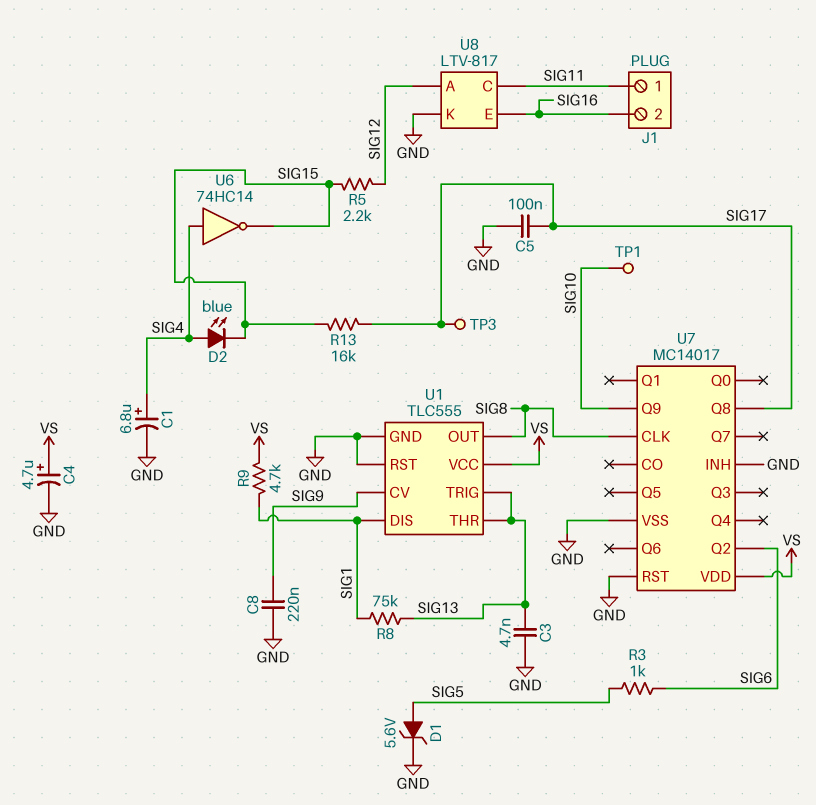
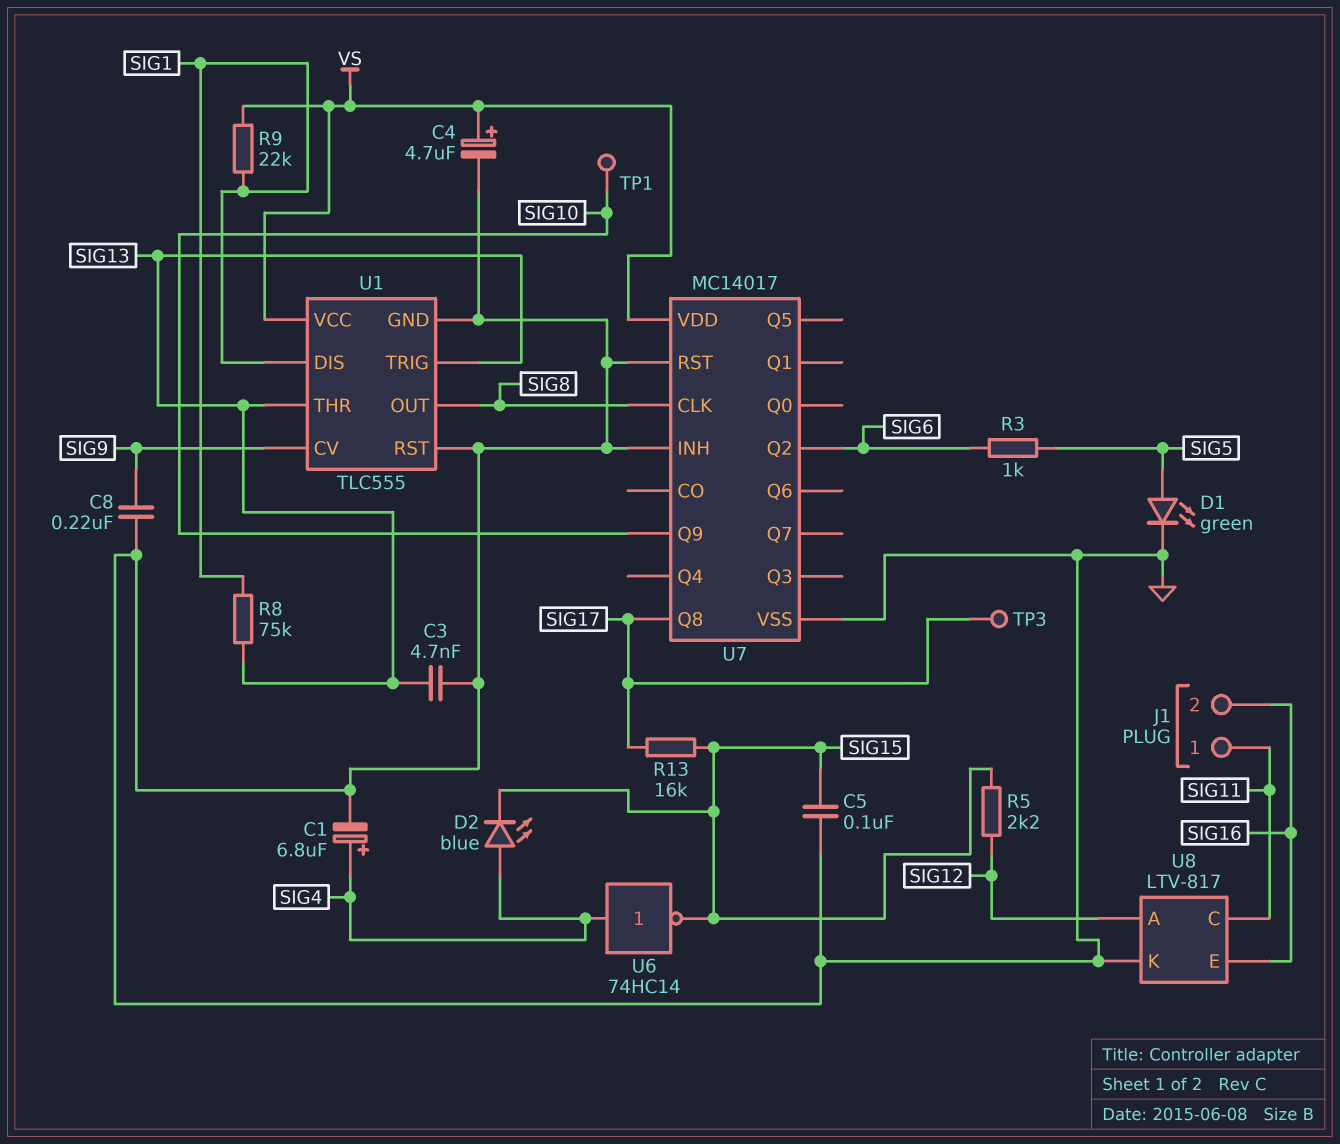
C5: 100nF (GND, SIG17) -> 100nF (GND, SIG15)
D1: zener 5.6V (A SIG5, K GND) -> LED green (A SIG5, K GND)
R9: 4.7k (SIG1, VS) -> 22k (SIG1, VS)

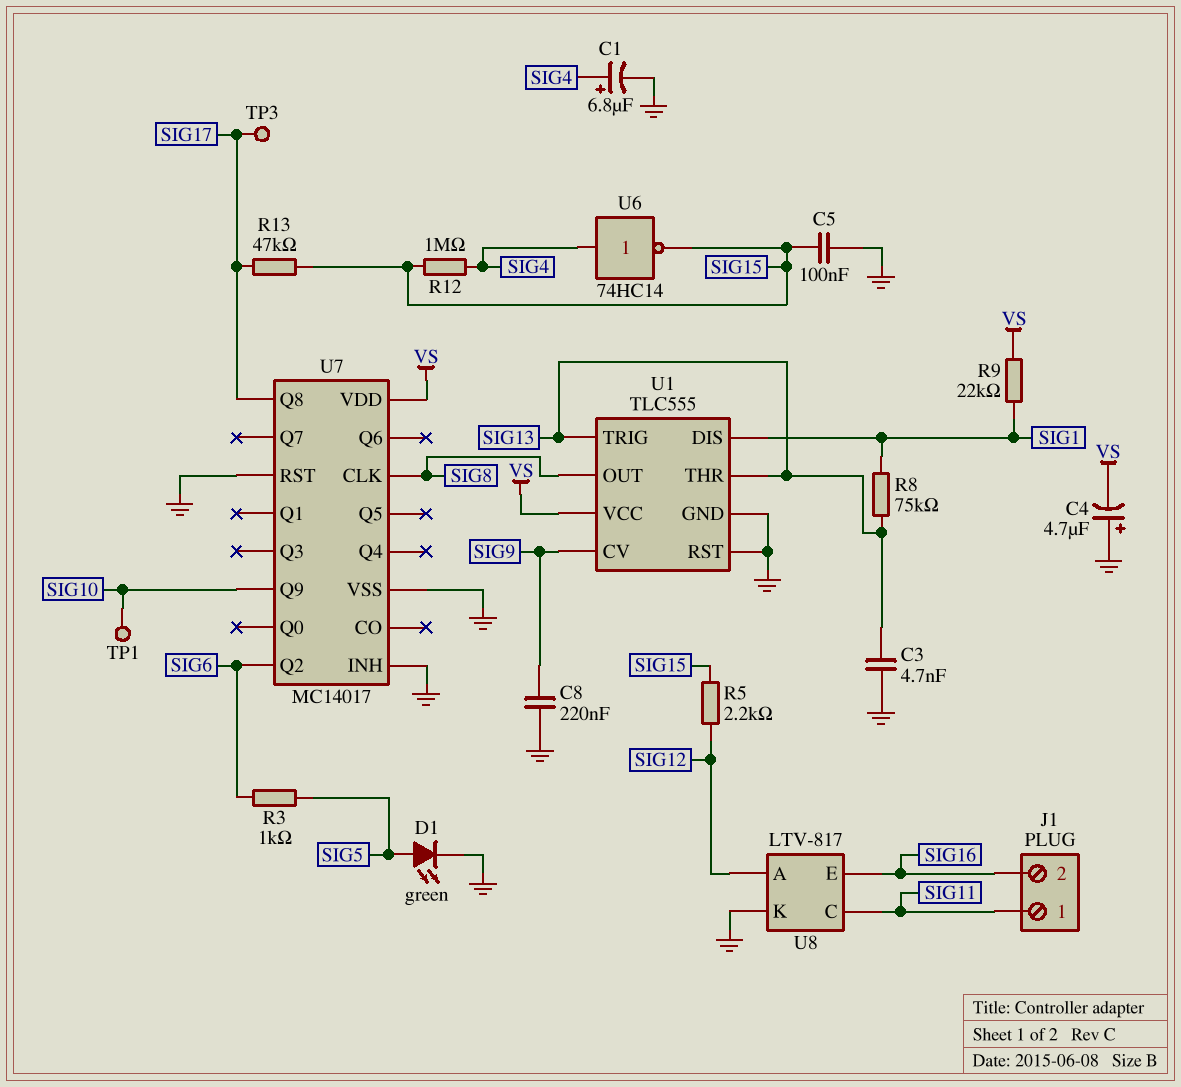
C4: 4.7uF (plus VS, minus GND) -> 4.7uF (plus GND, minus VS)
D2: LED blue (A SIG4, K SIG15) -> none
R12: none -> 1M (SIG4, SIG15)
R13: 16k (SIG15, SIG17) -> 47k (SIG15, SIG17)

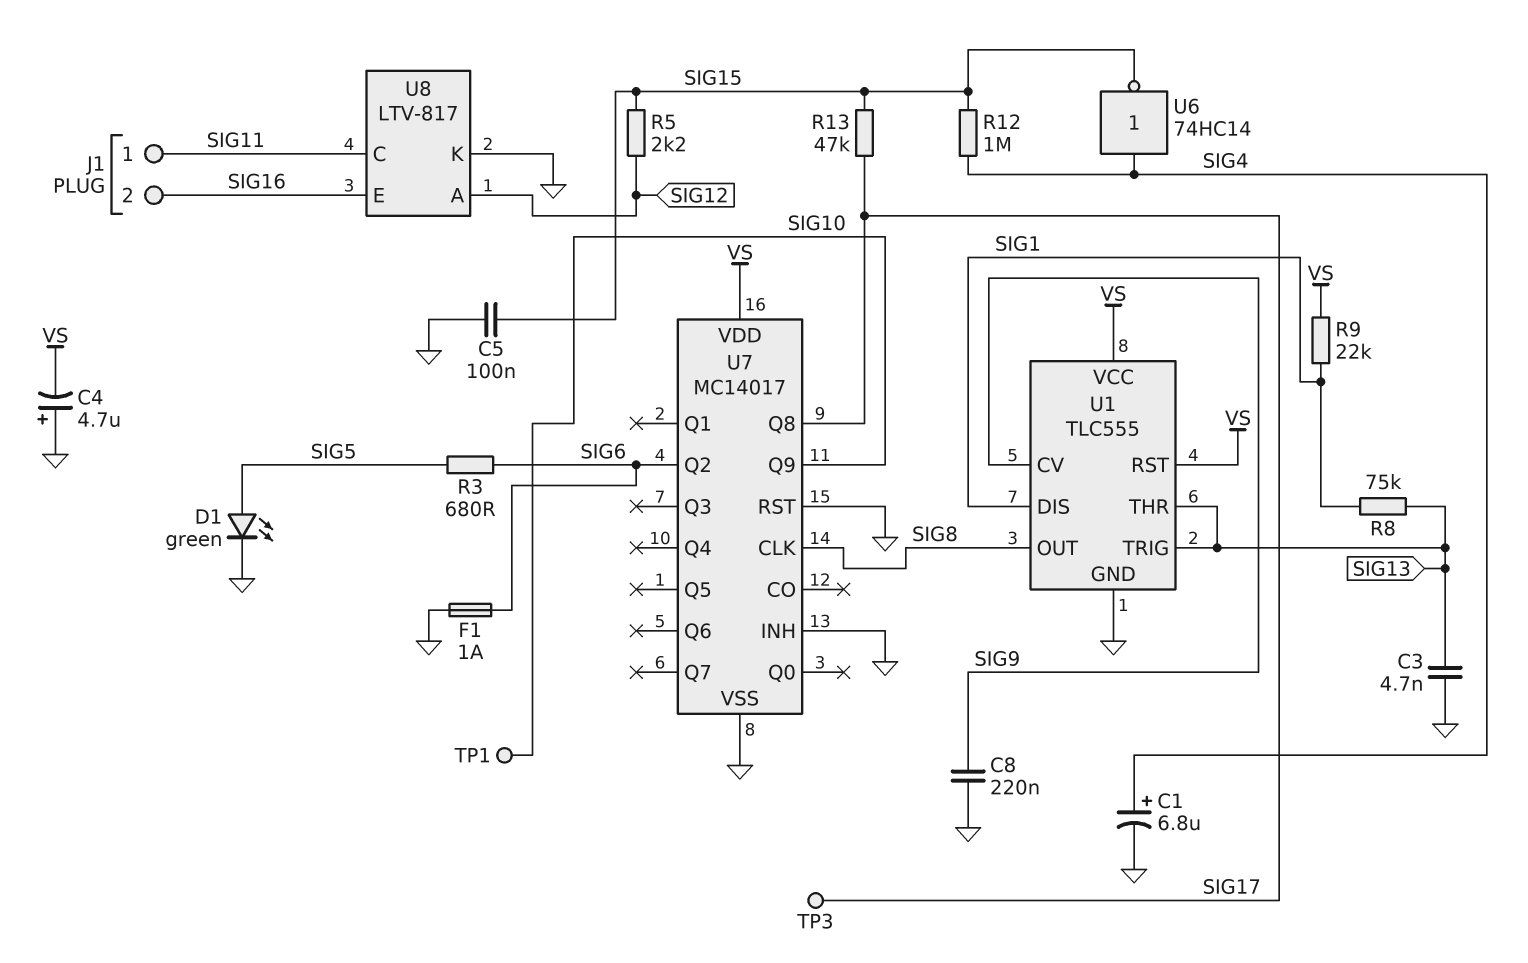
F1: none -> 1A (GND, SIG6)
R3: 1k (SIG5, SIG6) -> 680 (SIG5, SIG6)
U1 pin RST: GND -> VS

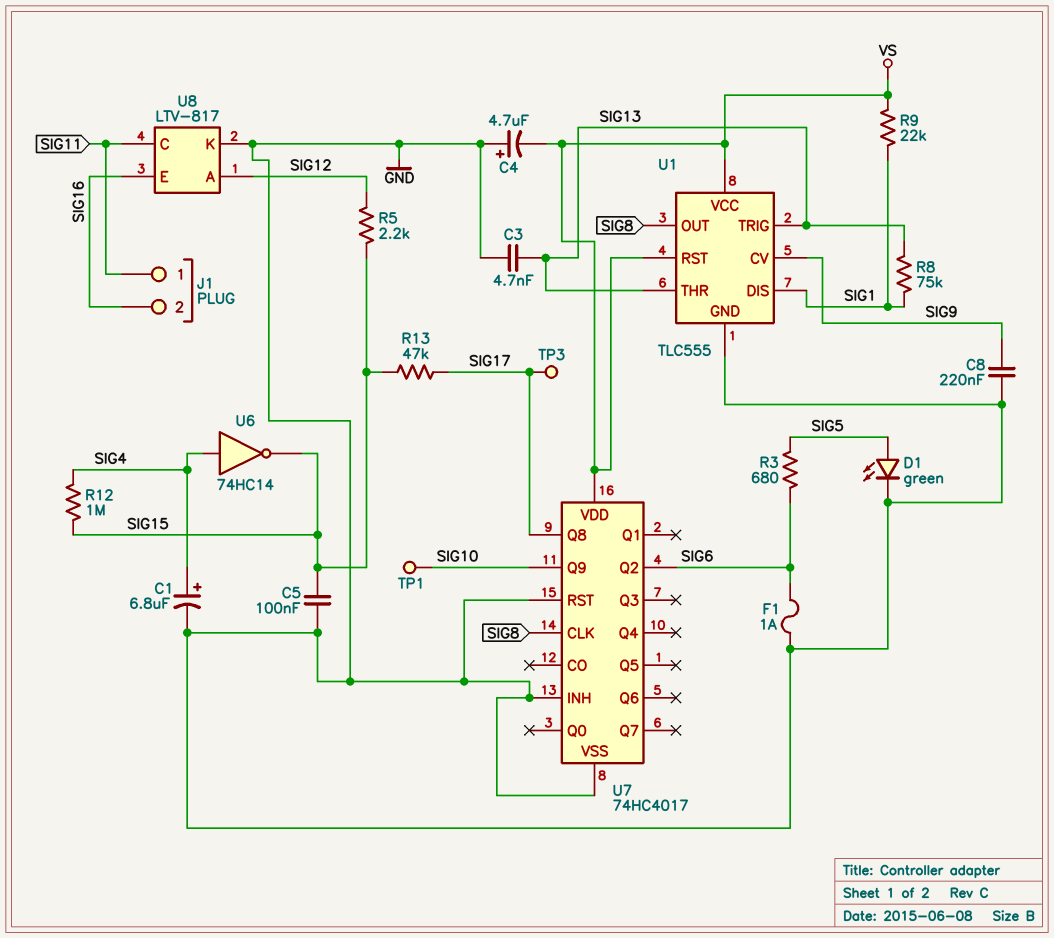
U7: MC14017 -> 74HC4017

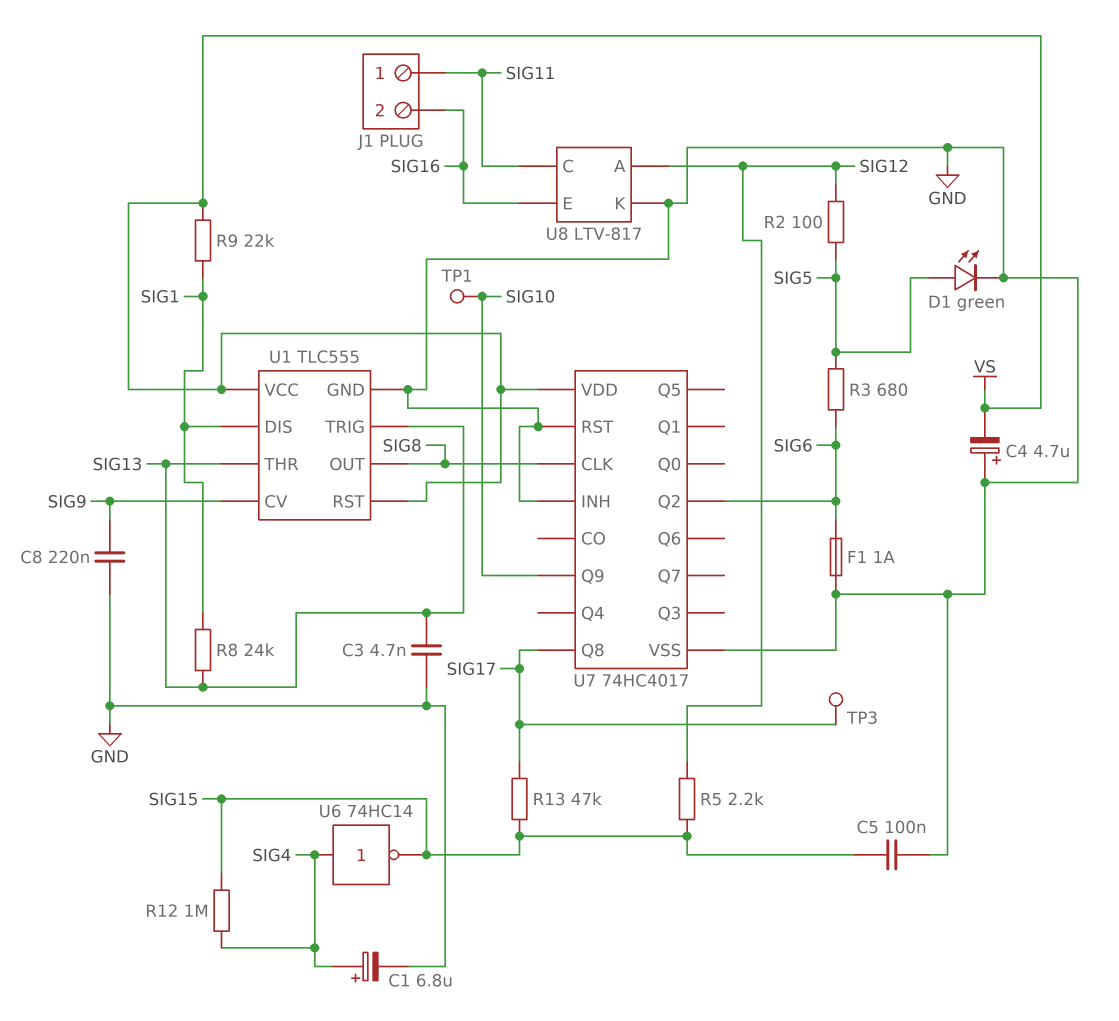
R2: none -> 100 (SIG5, SIG12)
R8: 75k (SIG1, SIG13) -> 24k (SIG1, SIG13)

